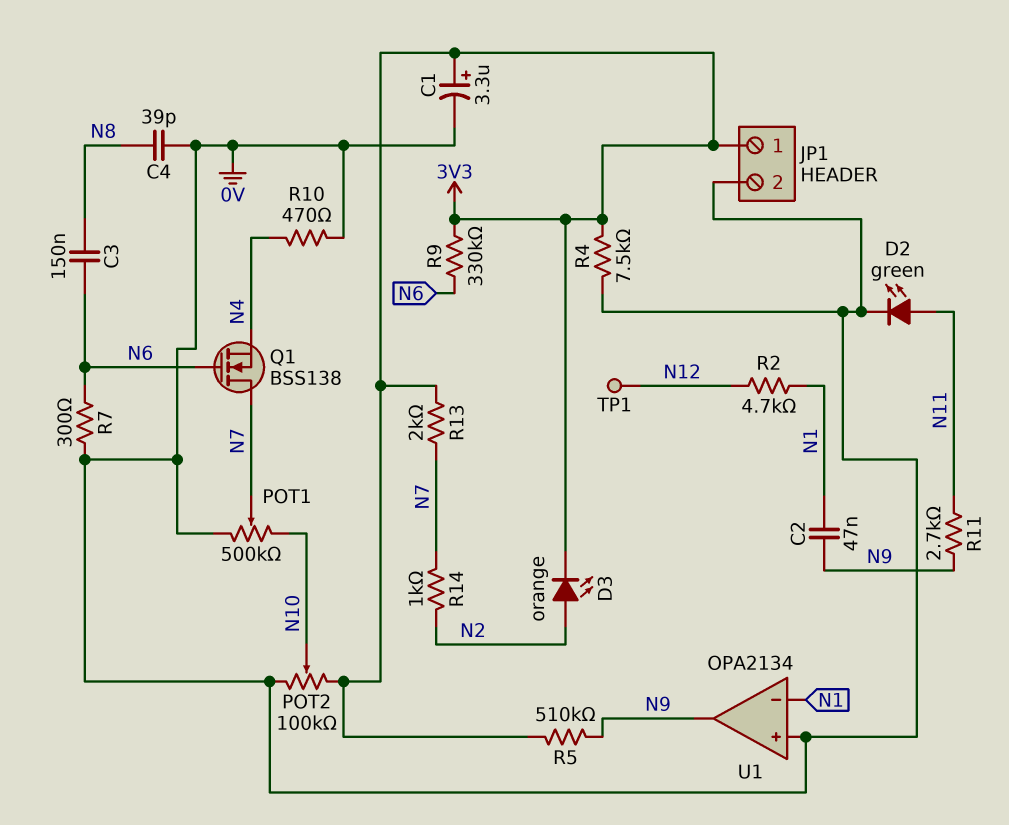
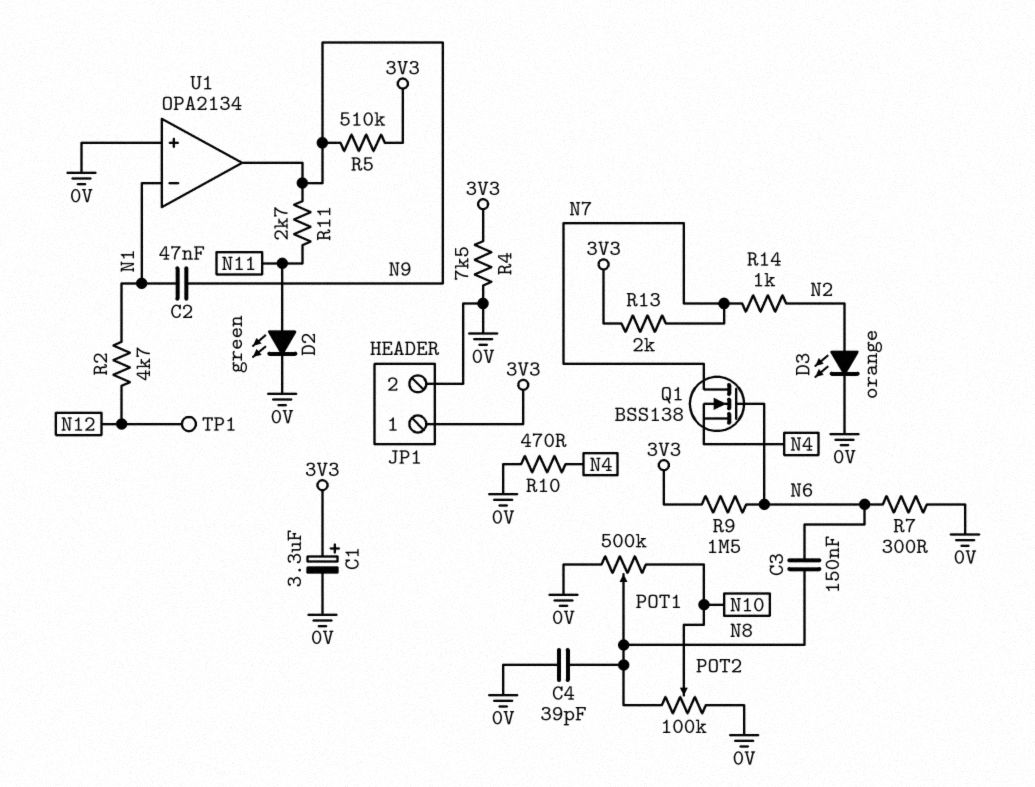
D3: LED orange (A N2, K 3V3) -> LED orange (A N2, K 0V)
POT1: 500k (0V, N10, wiper N7) -> 500k (0V, N10, wiper N8)
POT2: 100k (0V, 3V3, wiper N10) -> 100k (0V, N8, wiper N10)
R9: 330k (3V3, N6) -> 1.5M (3V3, N6)

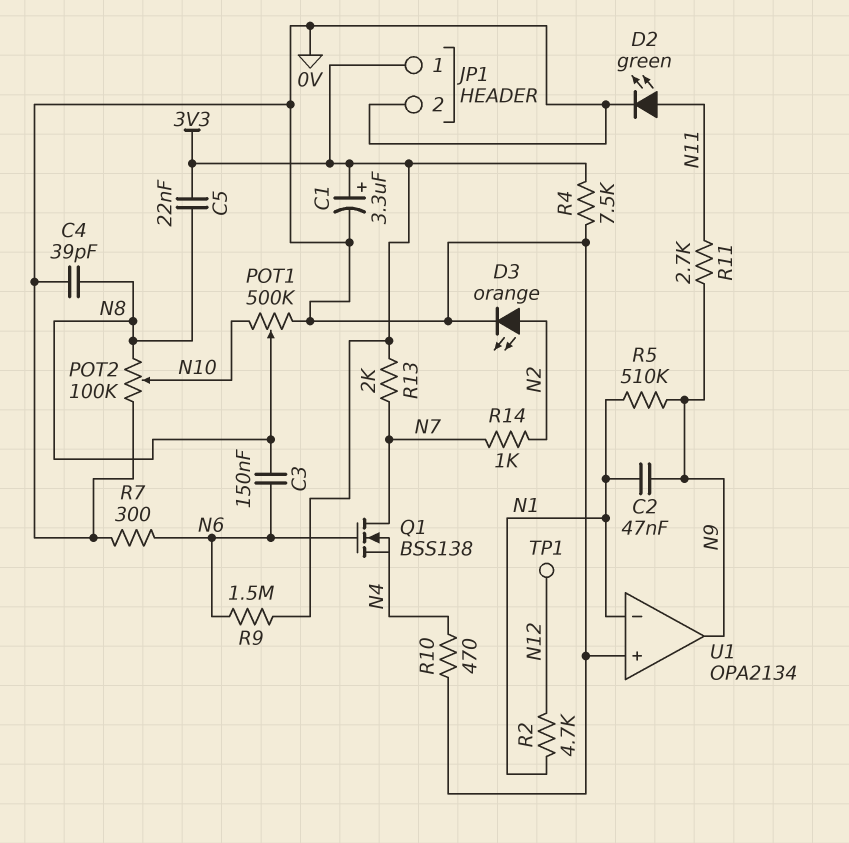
C5: none -> 22nF (3V3, N8)
R5: 510k (3V3, N9) -> 510k (N1, N9)

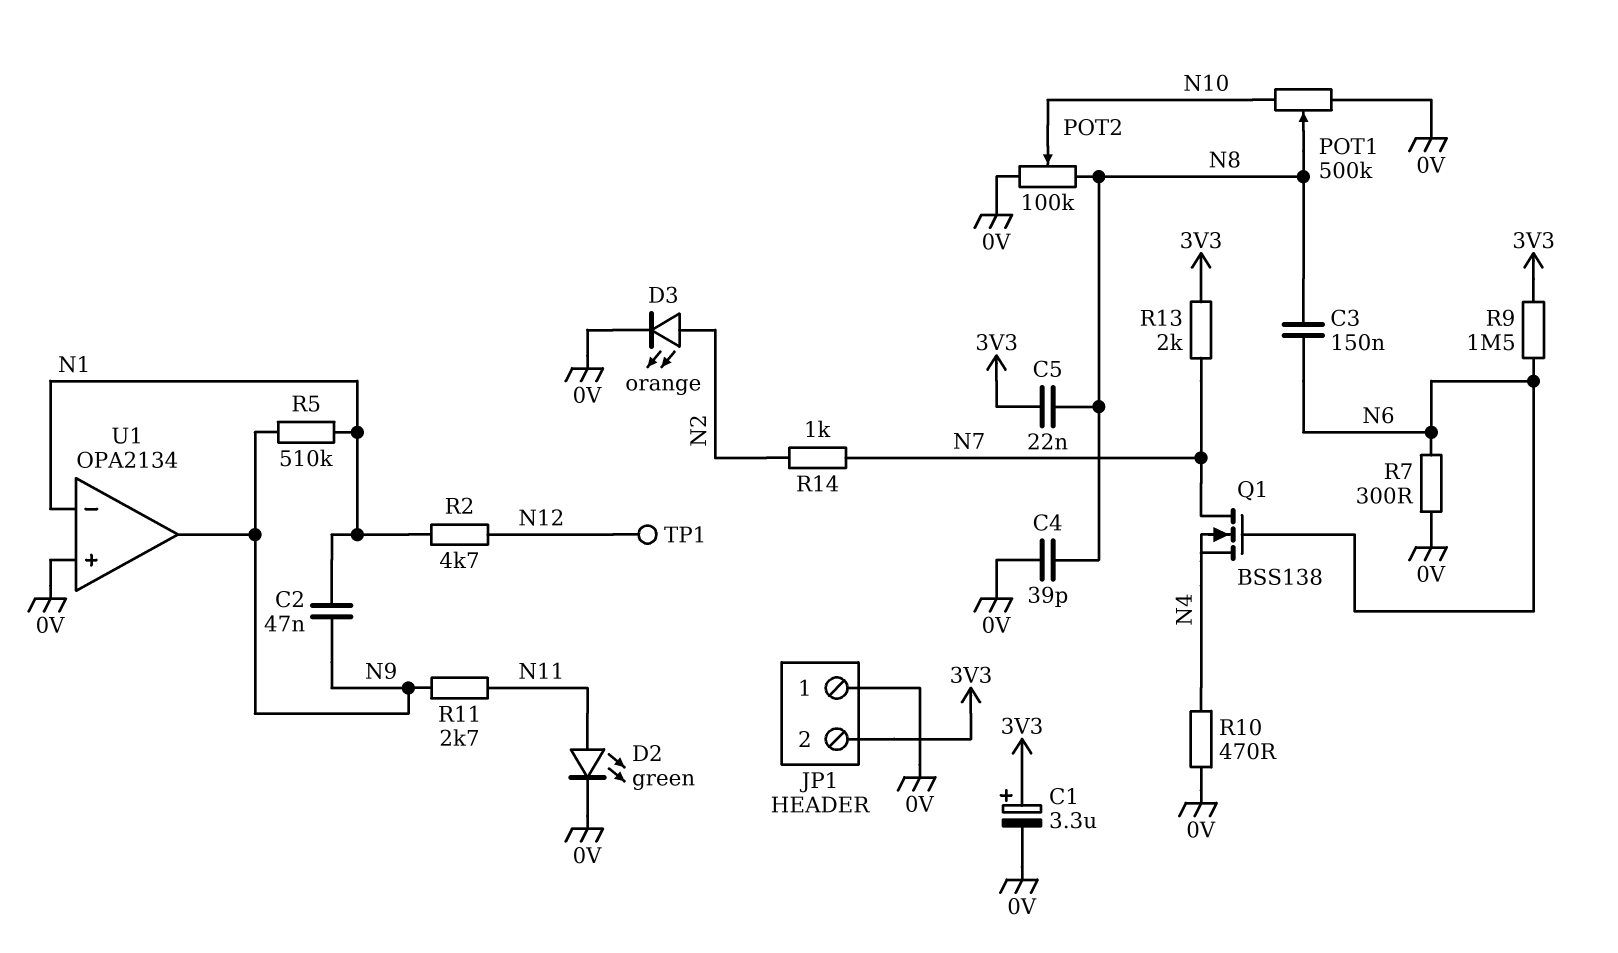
JP1 pin 1: 3V3 -> 0V
JP1 pin 2: 0V -> 3V3
R4: 7.5k (0V, 3V3) -> none

